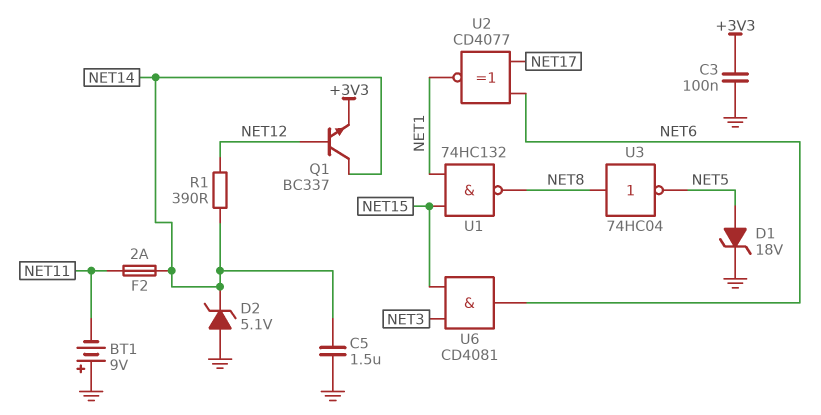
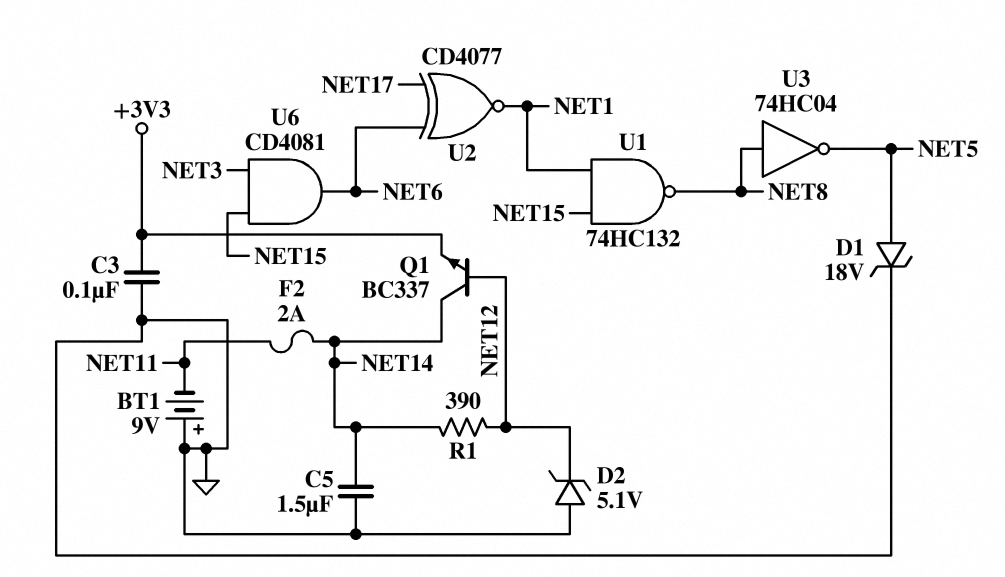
D2: zener 5.1V (A GND, K NET14) -> zener 5.1V (A GND, K NET12)

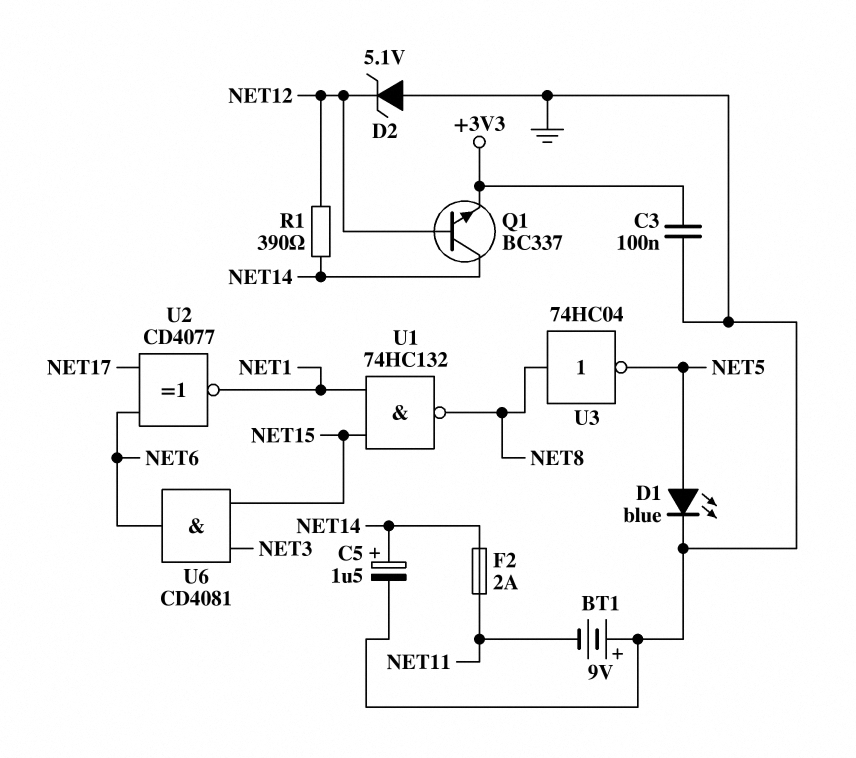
C5: 1.5uF (GND, NET14) -> 1.5uF (plus NET14, minus GND)
D1: zener 18V (A NET5, K GND) -> LED blue (A NET5, K GND)

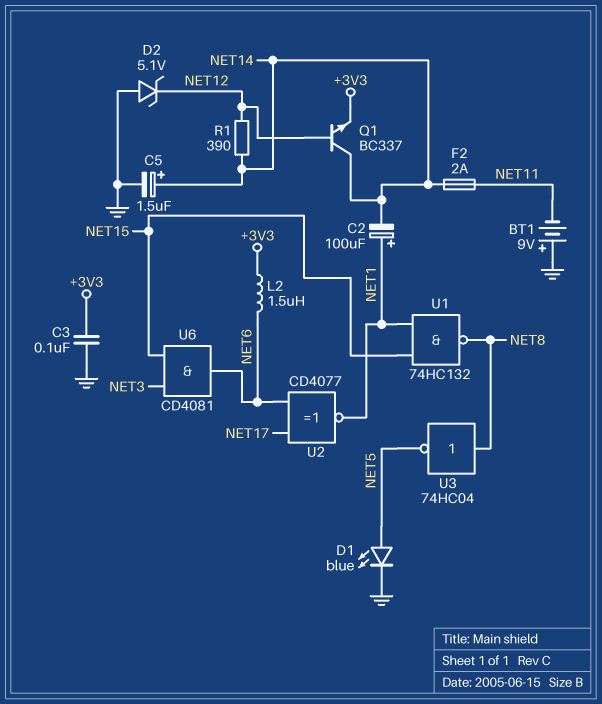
C2: none -> 100uF (plus NET1, minus NET14)
L2: none -> 1.5uH (+3V3, NET6)

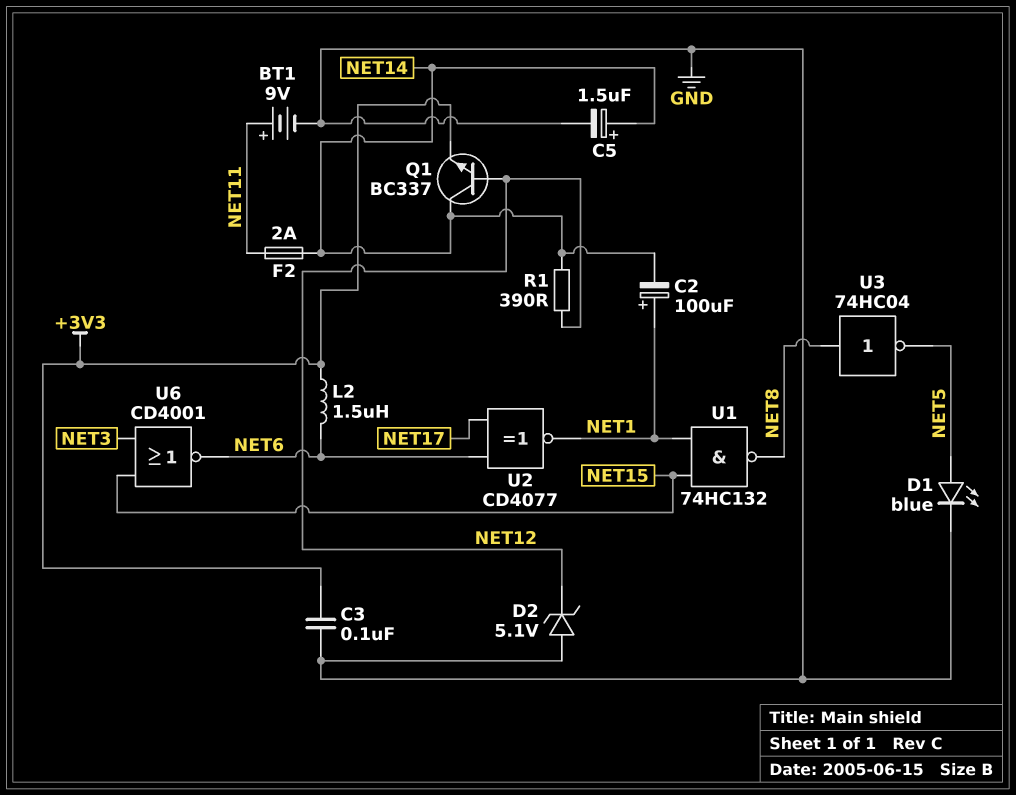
BT1: 9V (plus GND, minus NET11) -> 9V (plus NET11, minus GND)
U6: AND CD4081 (in NET3, in NET15, out NET6) -> NOR CD4001 (in NET3, in NET15, out NET6)

